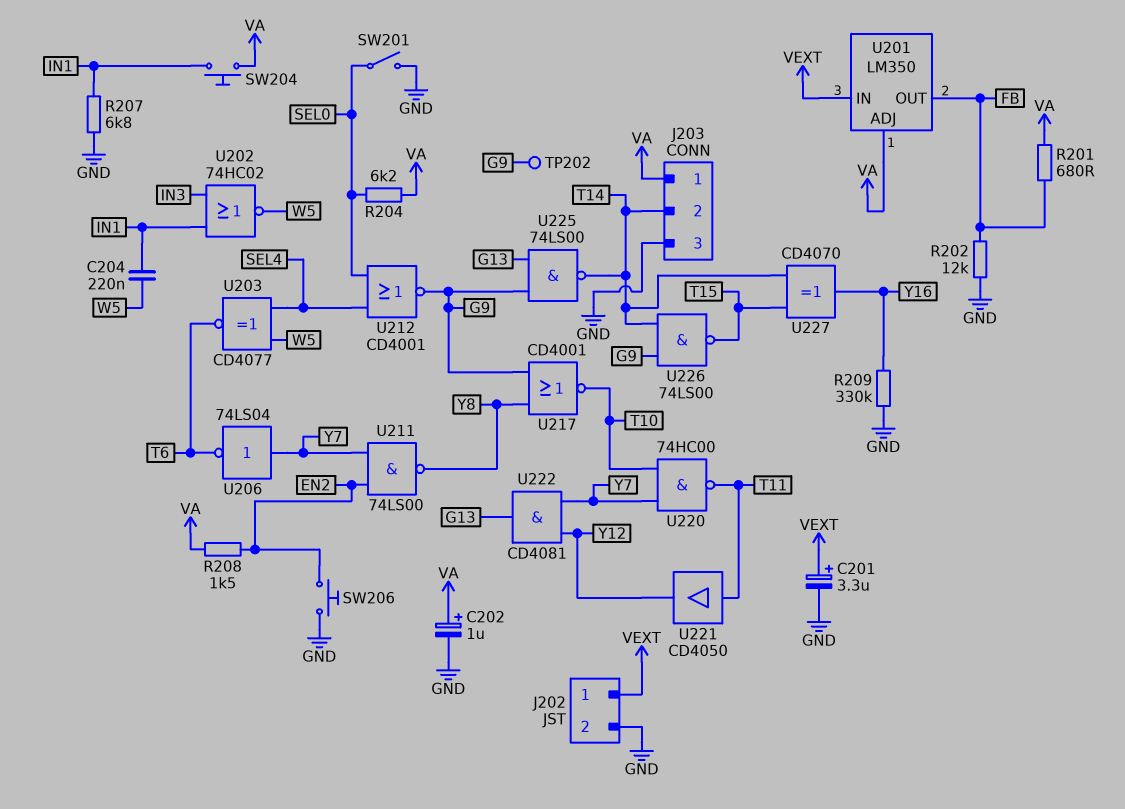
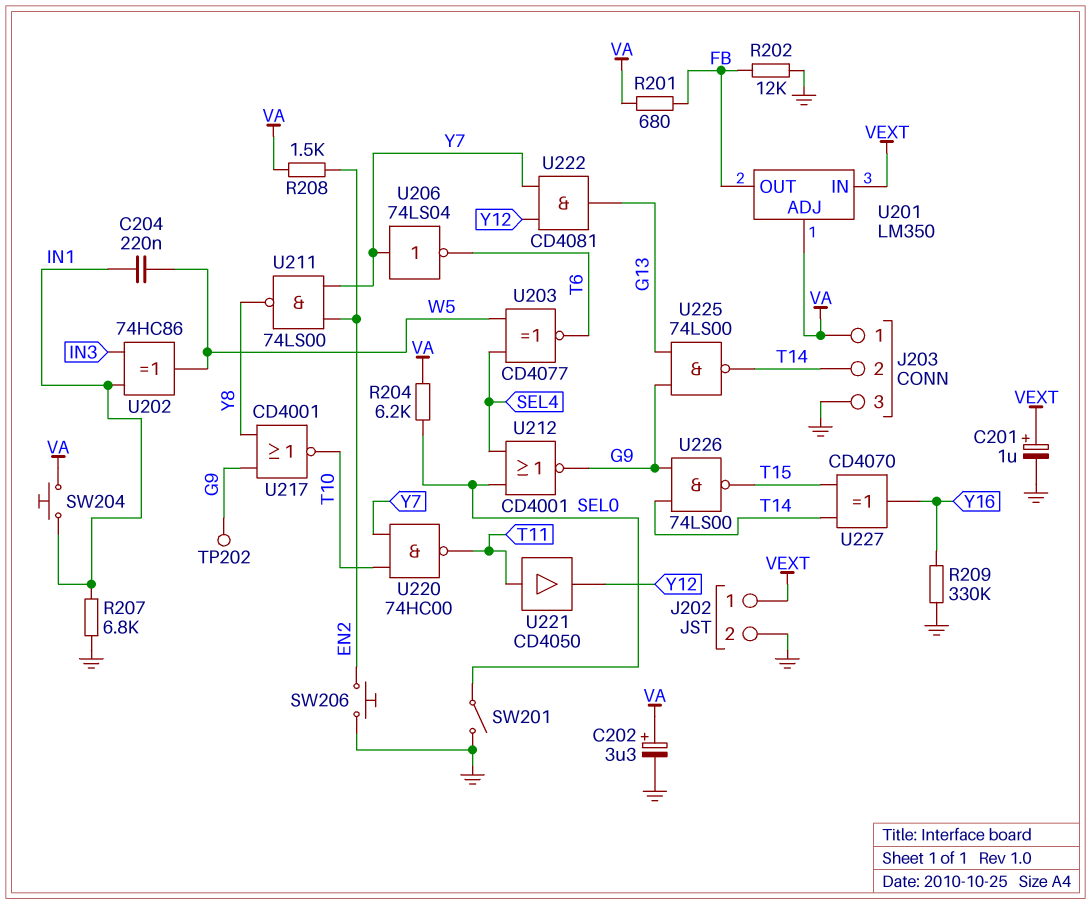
C201: 3.3uF (plus VEXT, minus GND) -> 1uF (plus VEXT, minus GND)
C202: 1uF (plus VA, minus GND) -> 3.3uF (plus VA, minus GND)
U202: NOR 74HC02 (in IN1, in IN3, out W5) -> XOR 74HC86 (in IN1, in IN3, out W5)

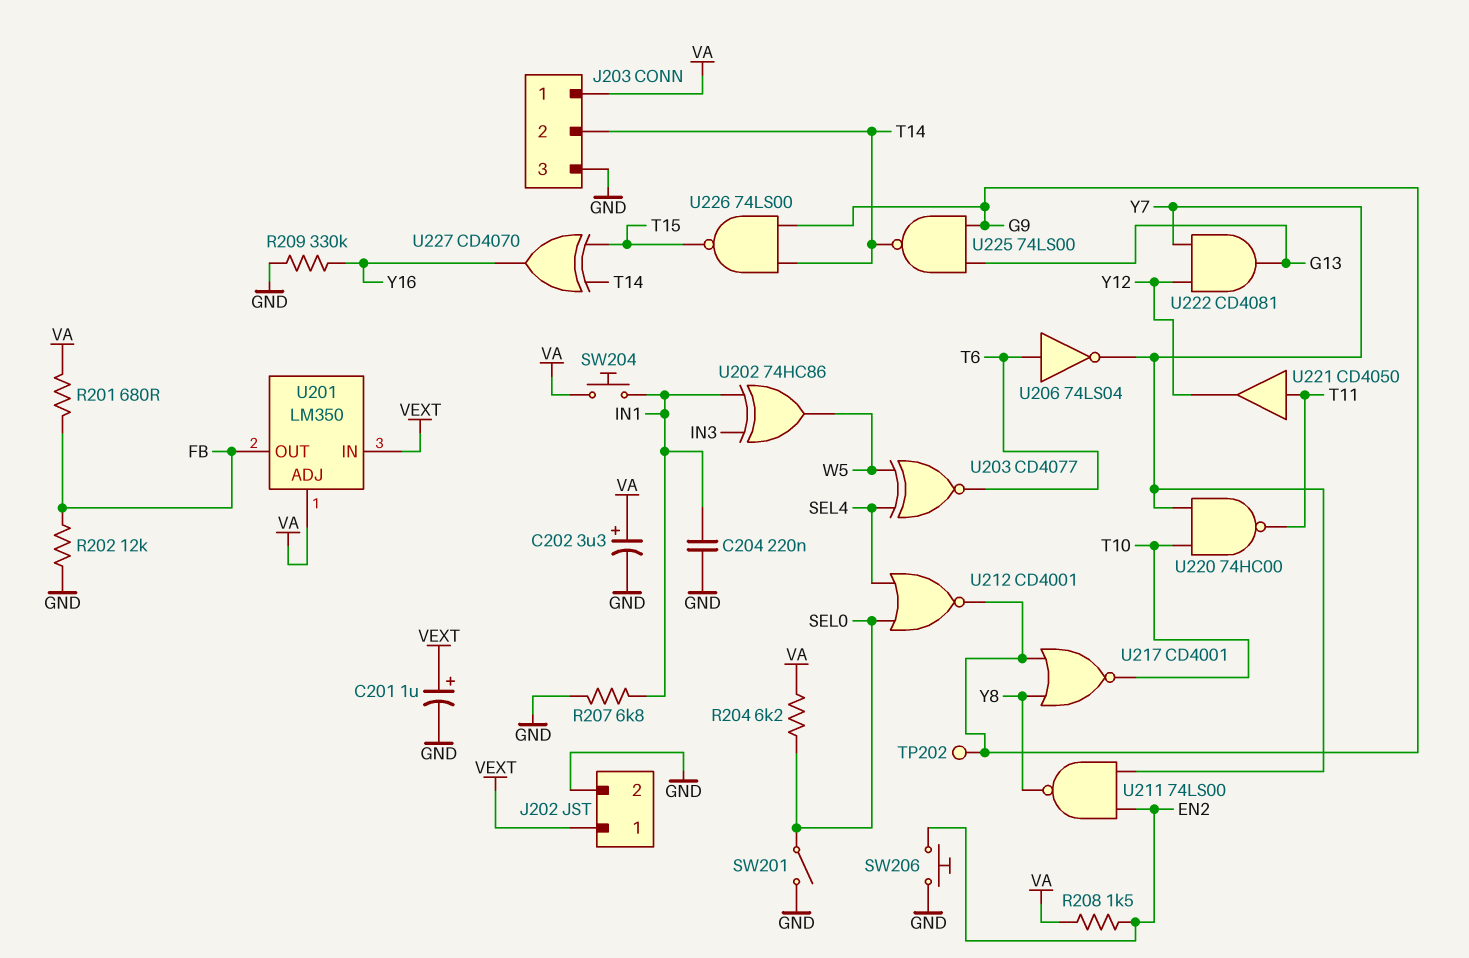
C204: 220nF (IN1, W5) -> 220nF (GND, IN1)
U206: NOT 74LS04 (in Y7, out T6) -> NOT 74LS04 (in T6, out Y7)

